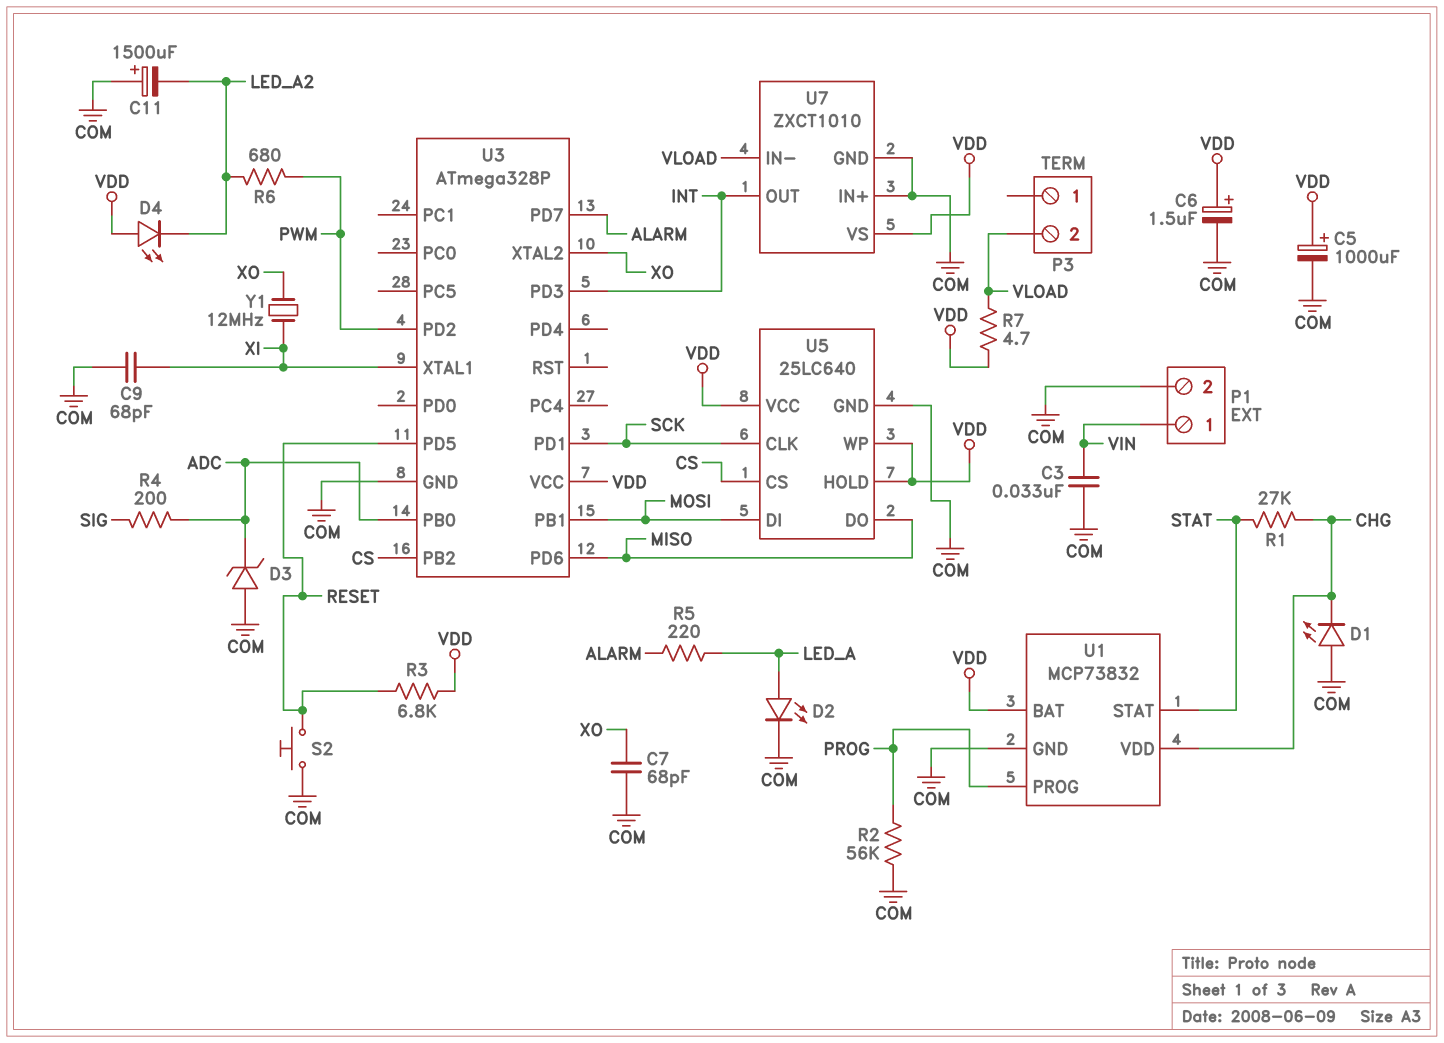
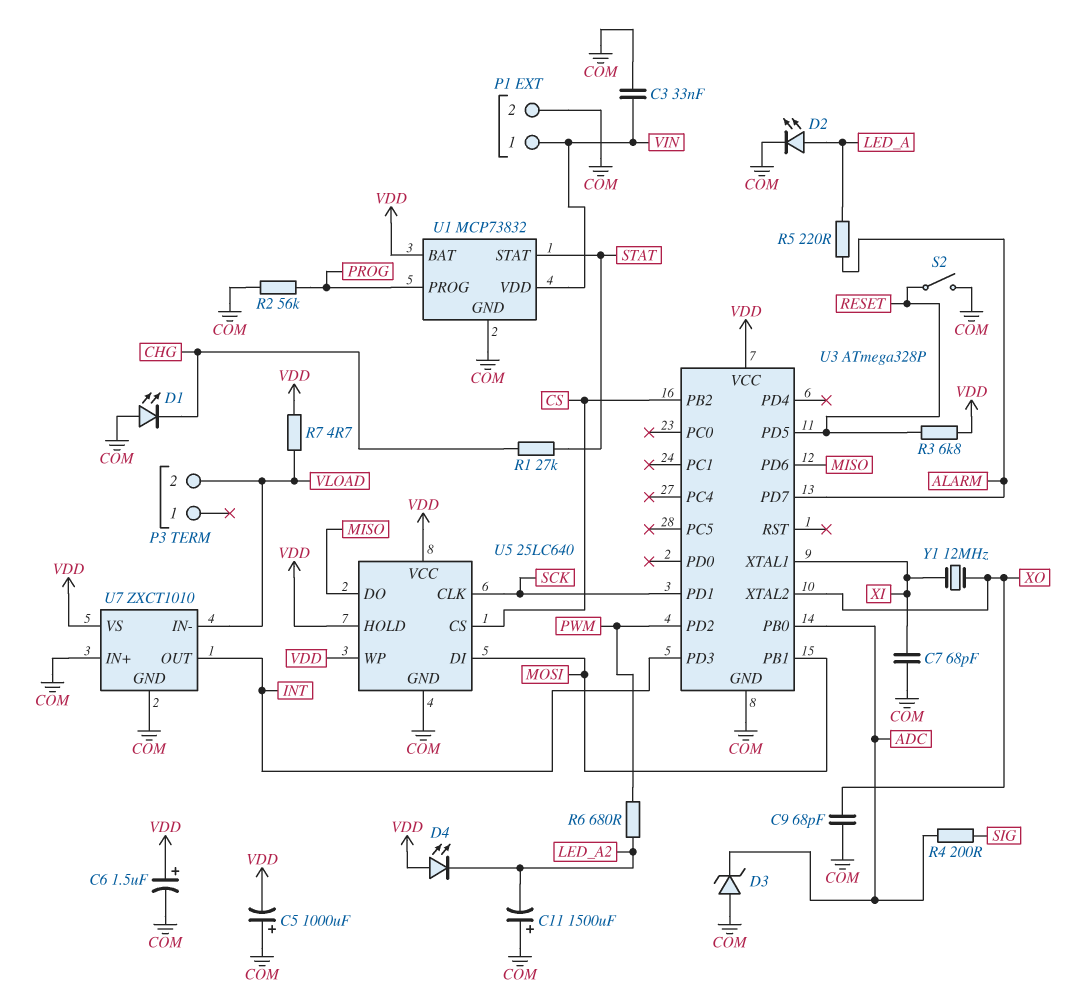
C5: 1000uF (plus VDD, minus COM) -> 1000uF (plus COM, minus VDD)
C7: 68pF (COM, XO) -> 68pF (COM, XI)
C9: 68pF (COM, XI) -> 68pF (COM, XO)
S2: button (COM, RESET) -> switch (COM, RESET)
U1 pin VDD: CHG -> VIN

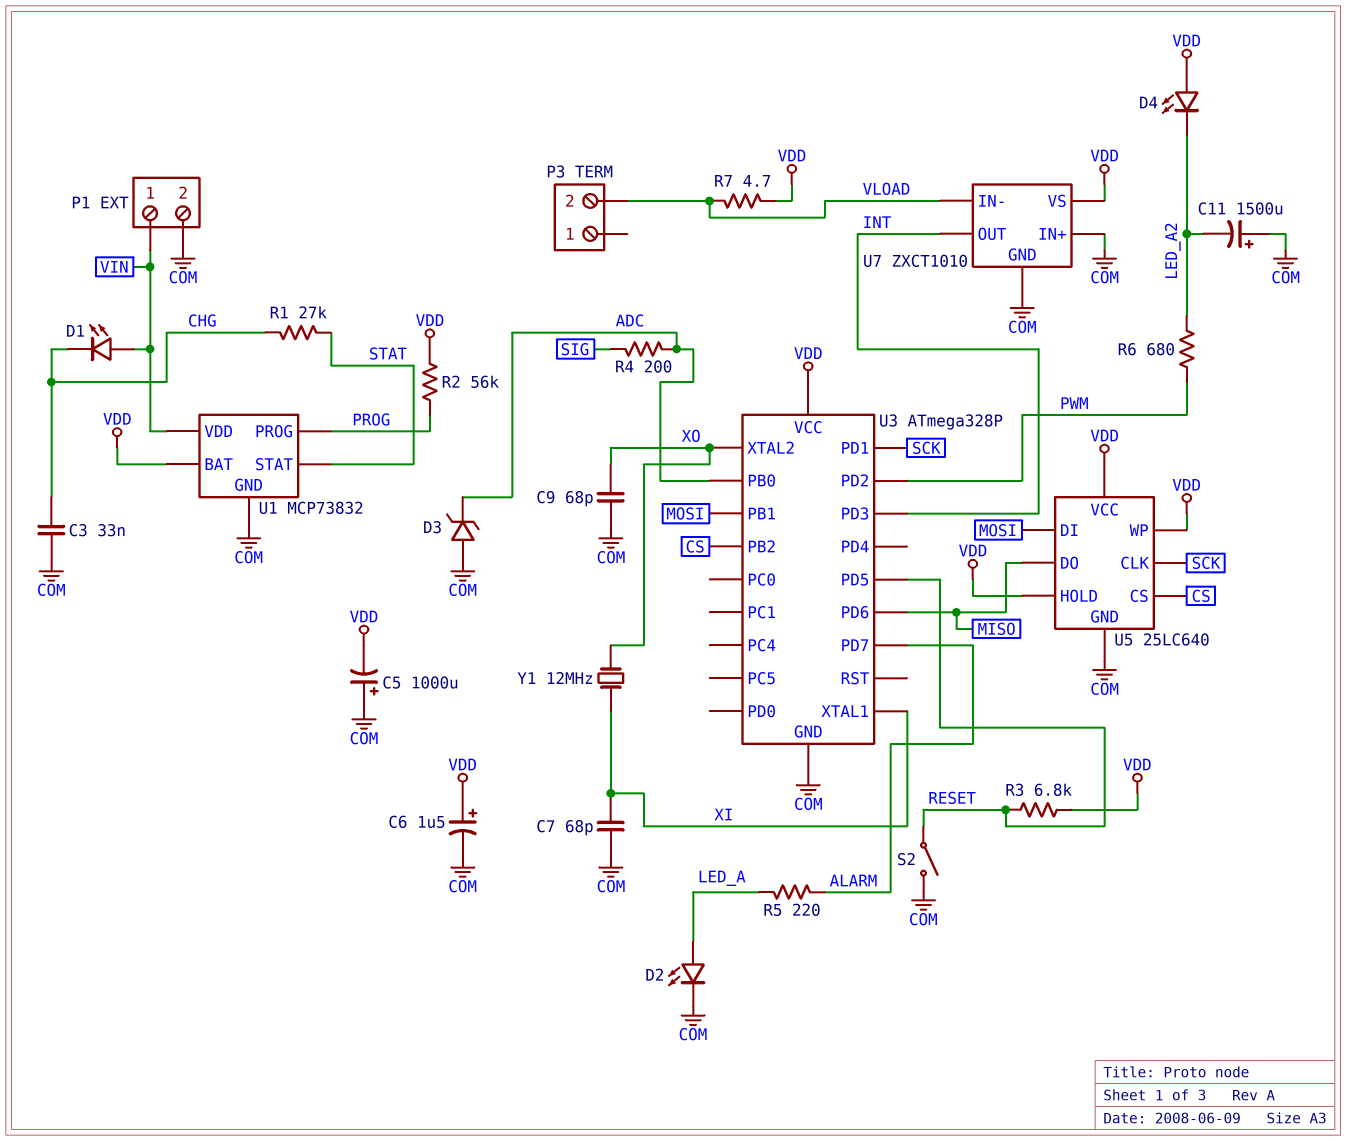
C3: 33nF (COM, VIN) -> 33nF (CHG, COM)
D1: LED (A COM, K CHG) -> LED (A VIN, K CHG)
R2: 56k (COM, PROG) -> 56k (PROG, VDD)

